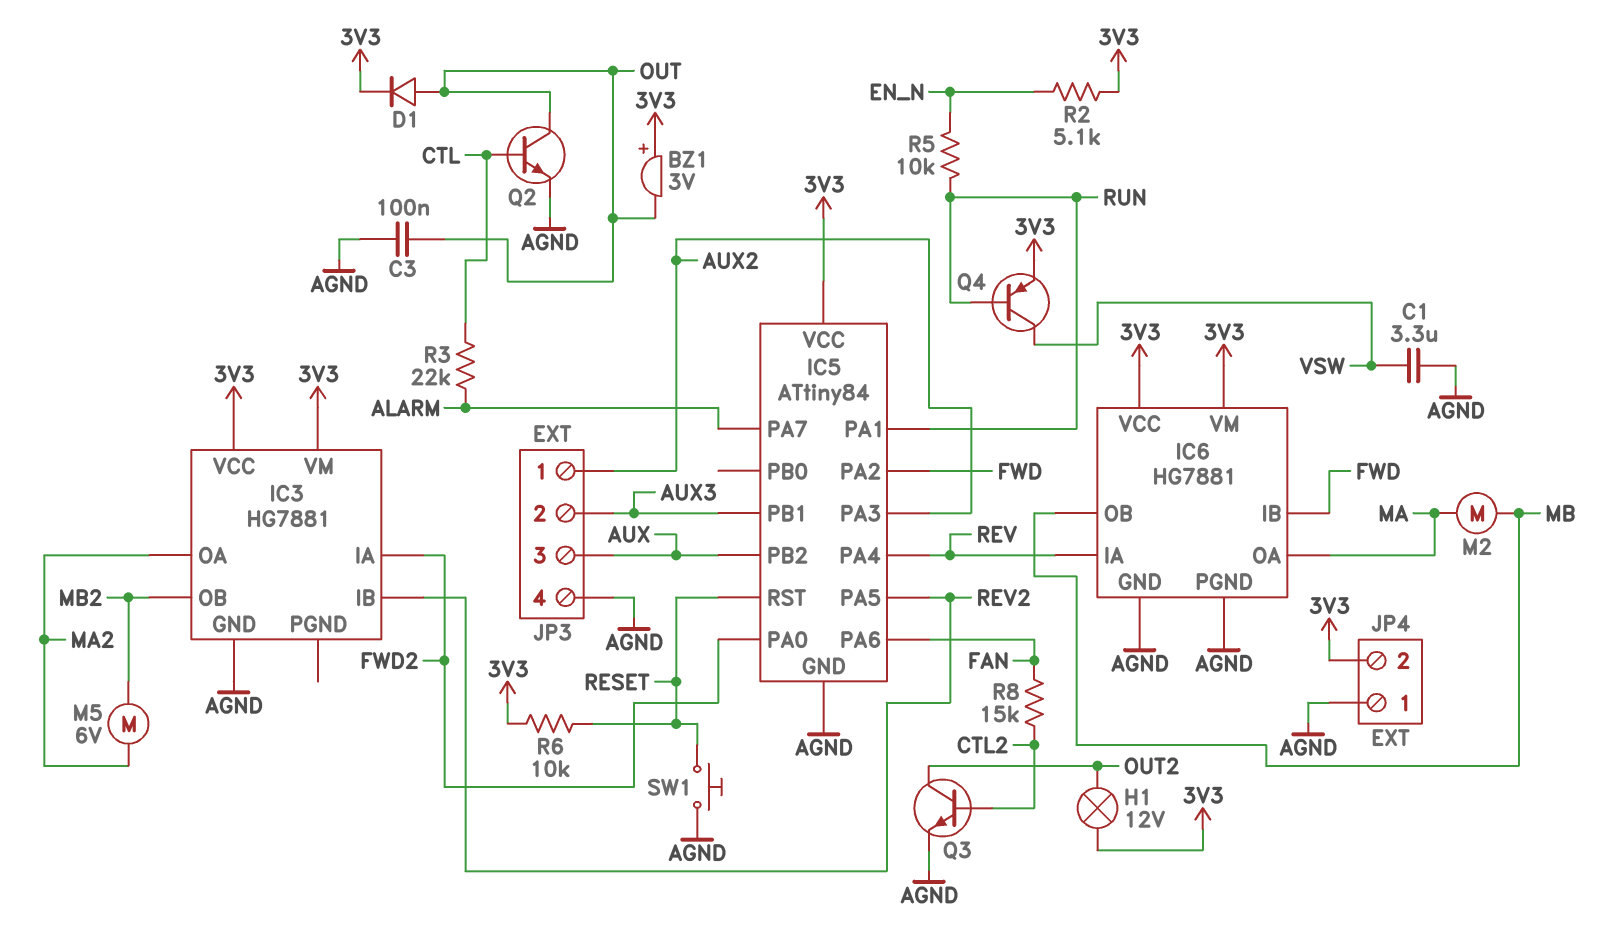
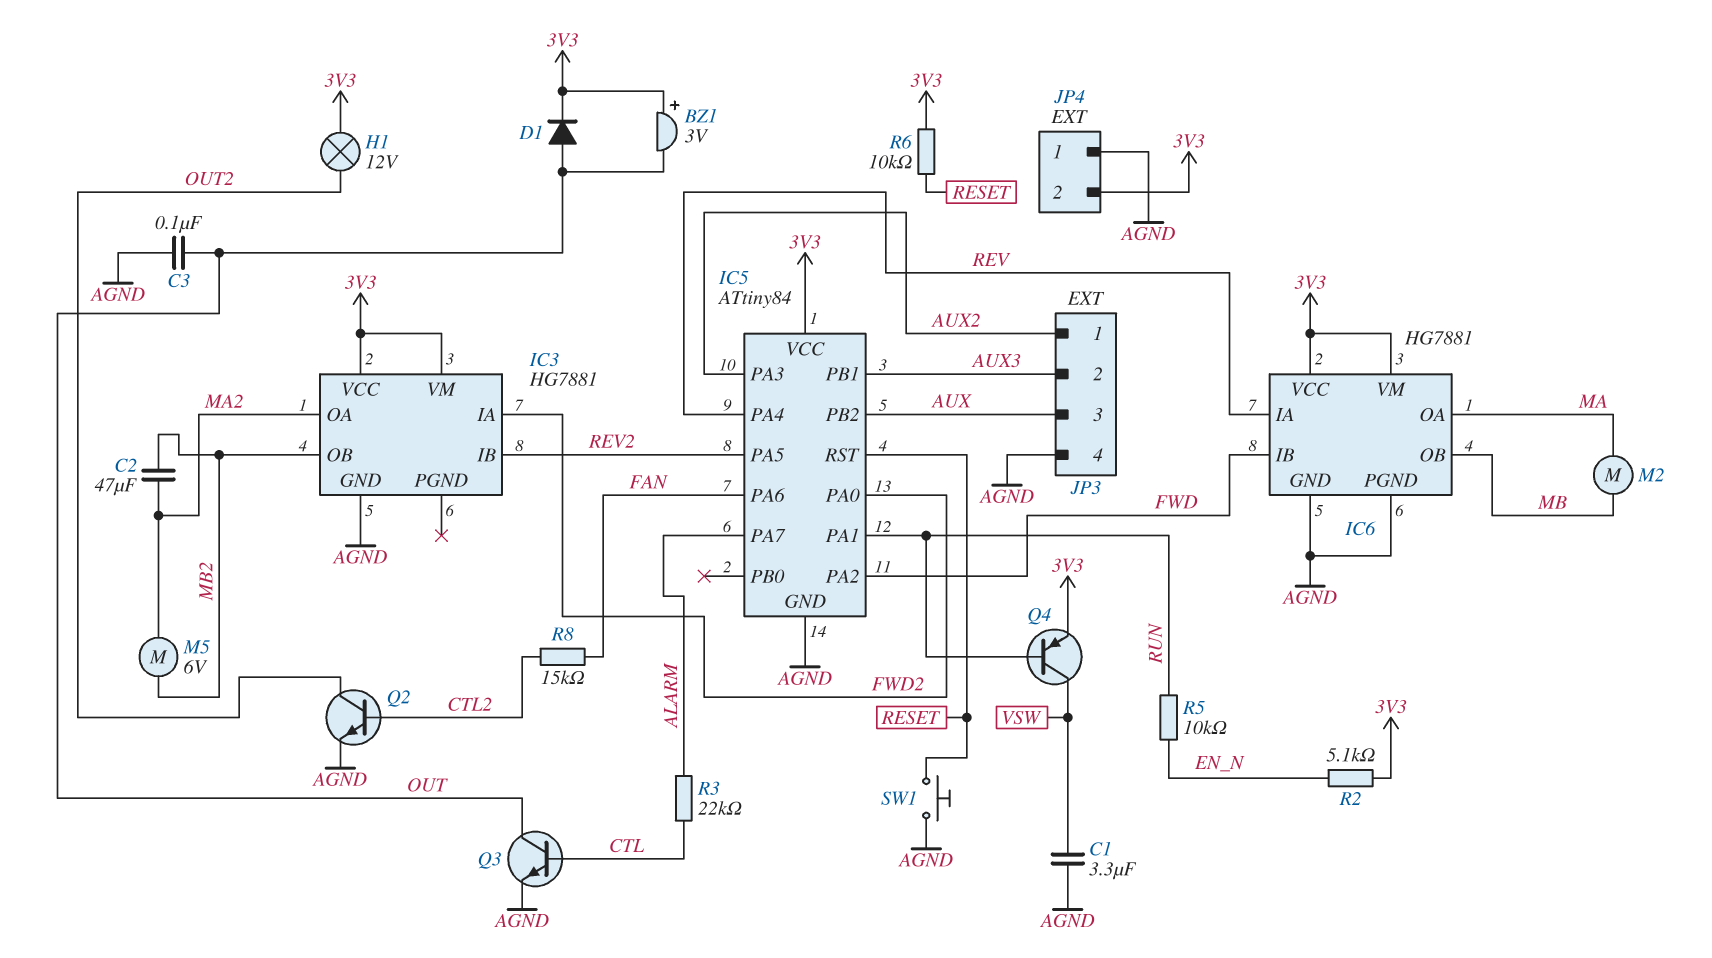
C2: none -> 47uF (MA2, MB2)
Q2: NPN (B CTL, C OUT, E AGND) -> NPN (B CTL2, C OUT2, E AGND)
Q3: NPN (B CTL2, C OUT2, E AGND) -> NPN (B CTL, C OUT, E AGND)

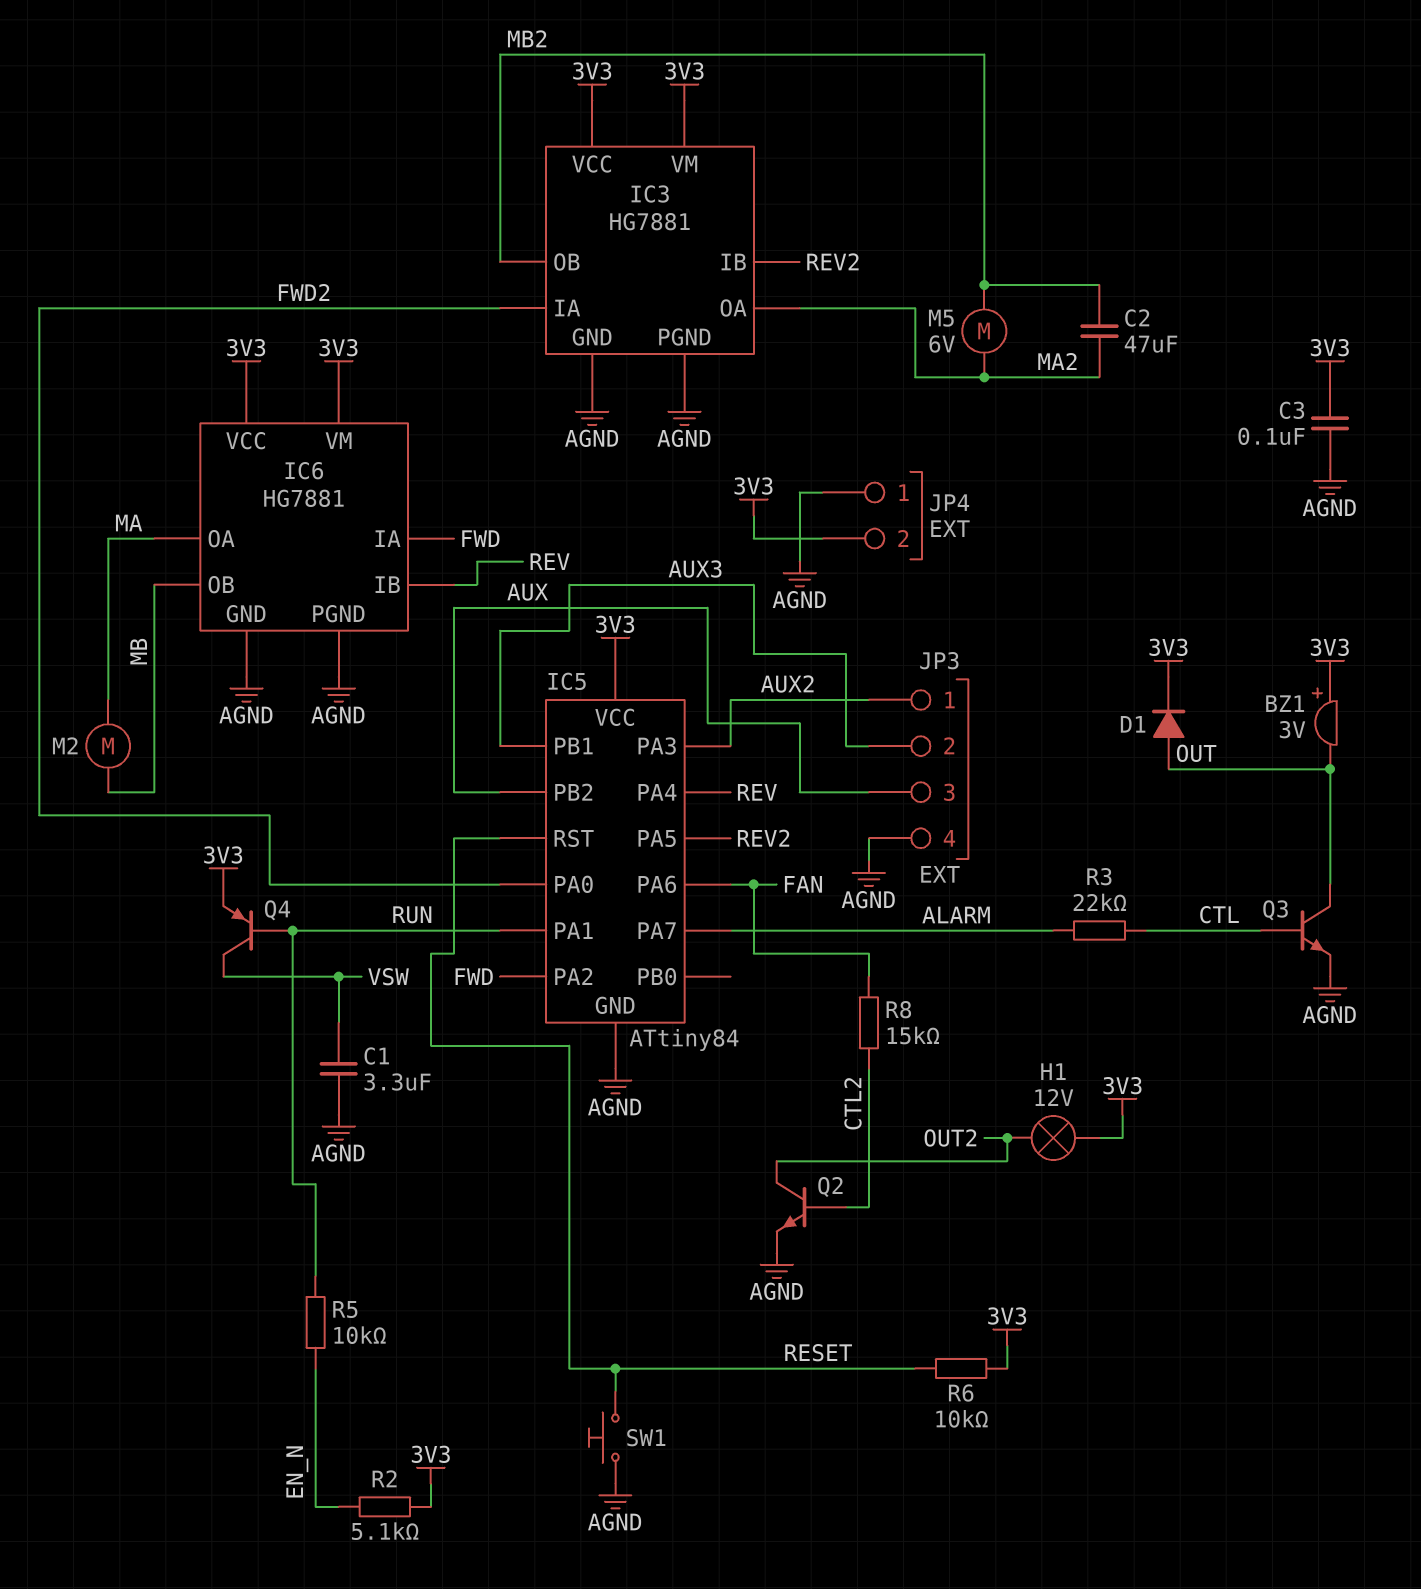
C3: 100nF (AGND, OUT) -> 100nF (3V3, AGND)
IC3 pin PGND: none -> AGND
IC6 pin IA: REV -> FWD
IC6 pin IB: FWD -> REV

